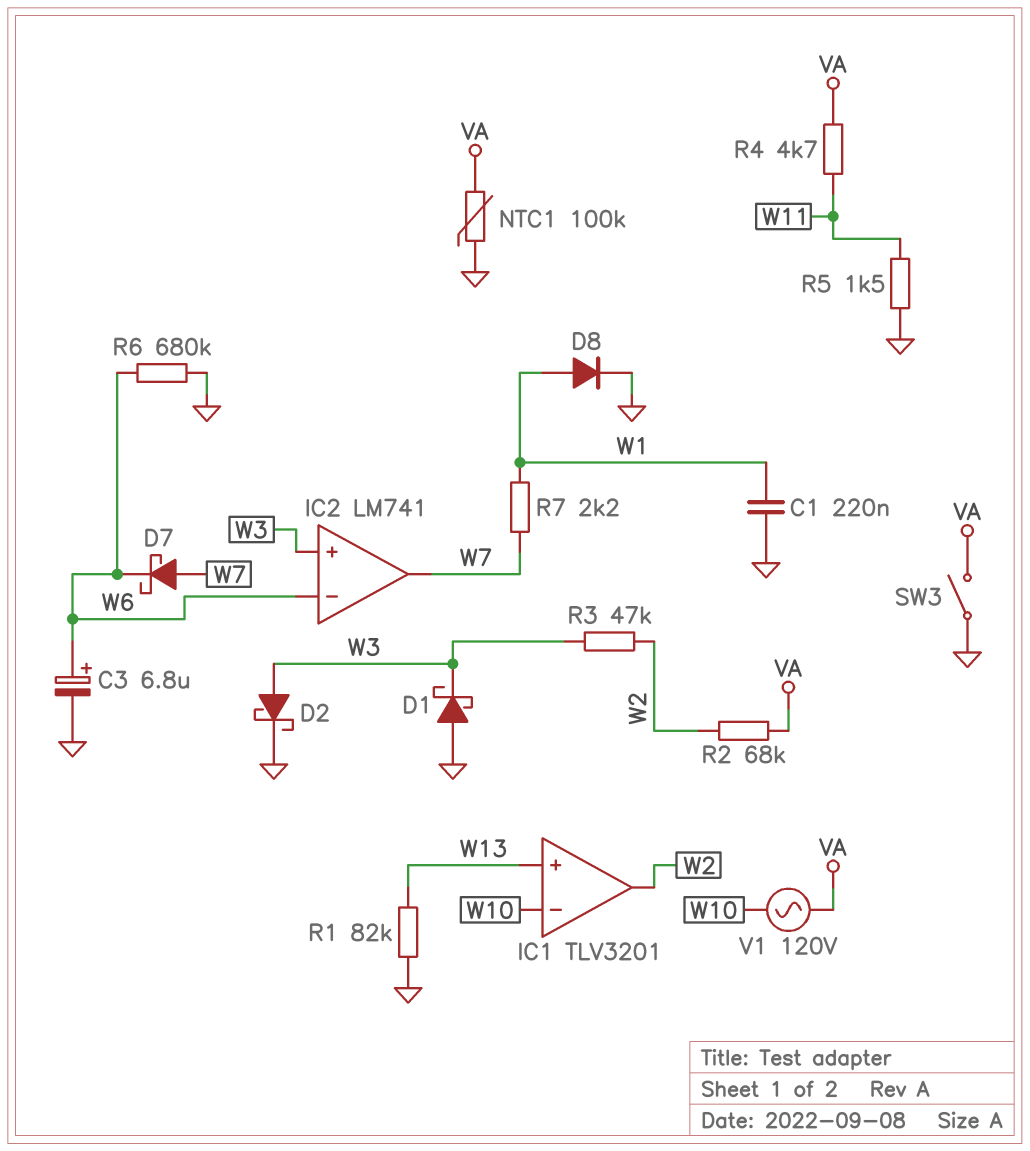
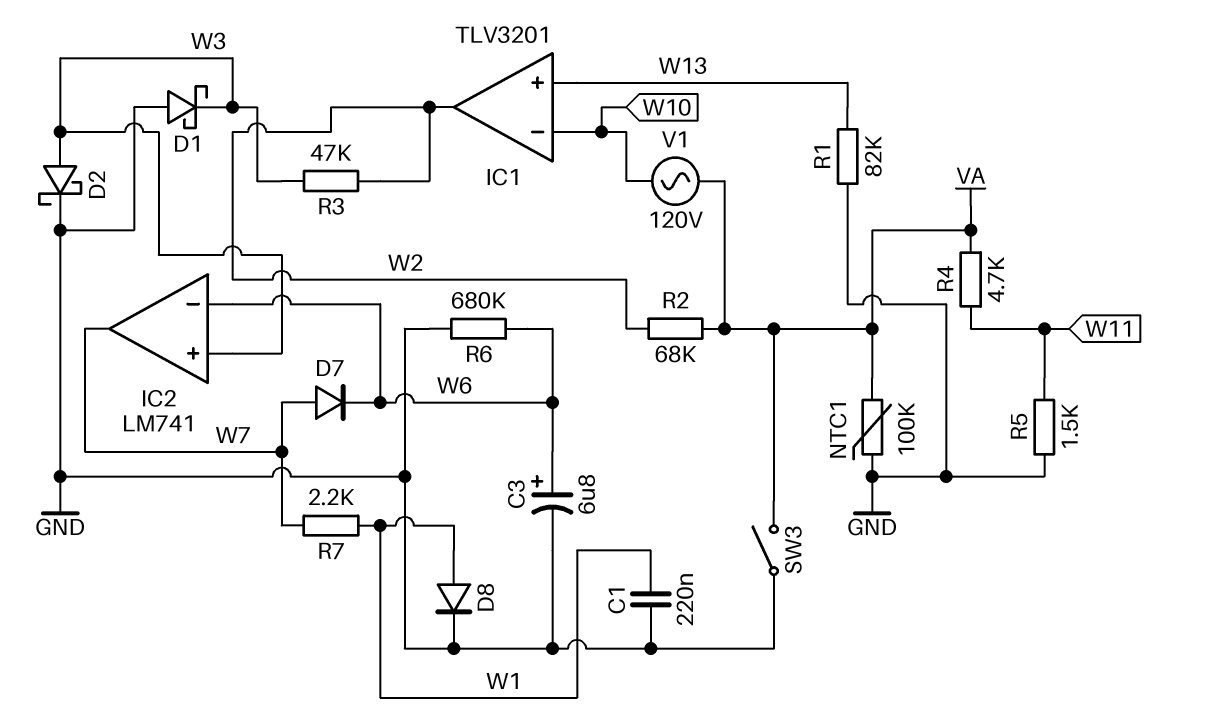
D7: schottky (A W7, K W6) -> diode (A W7, K W6)

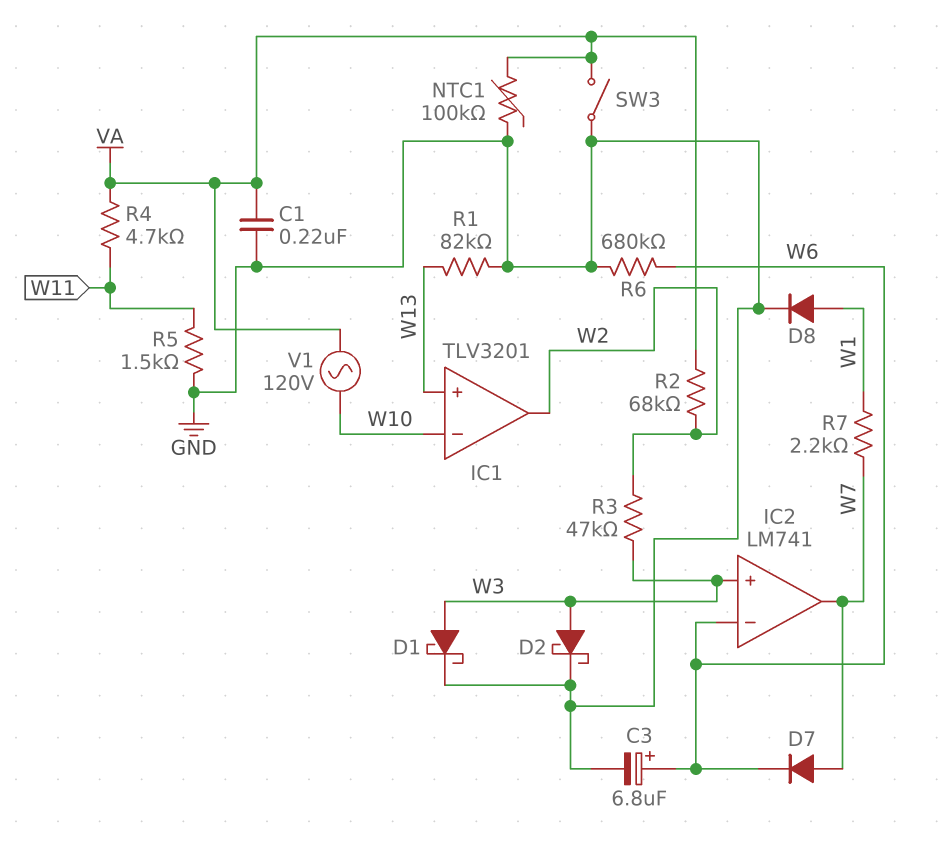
C1: 220nF (GND, W1) -> 220nF (GND, VA)
D1: schottky (A GND, K W3) -> schottky (A W3, K GND)

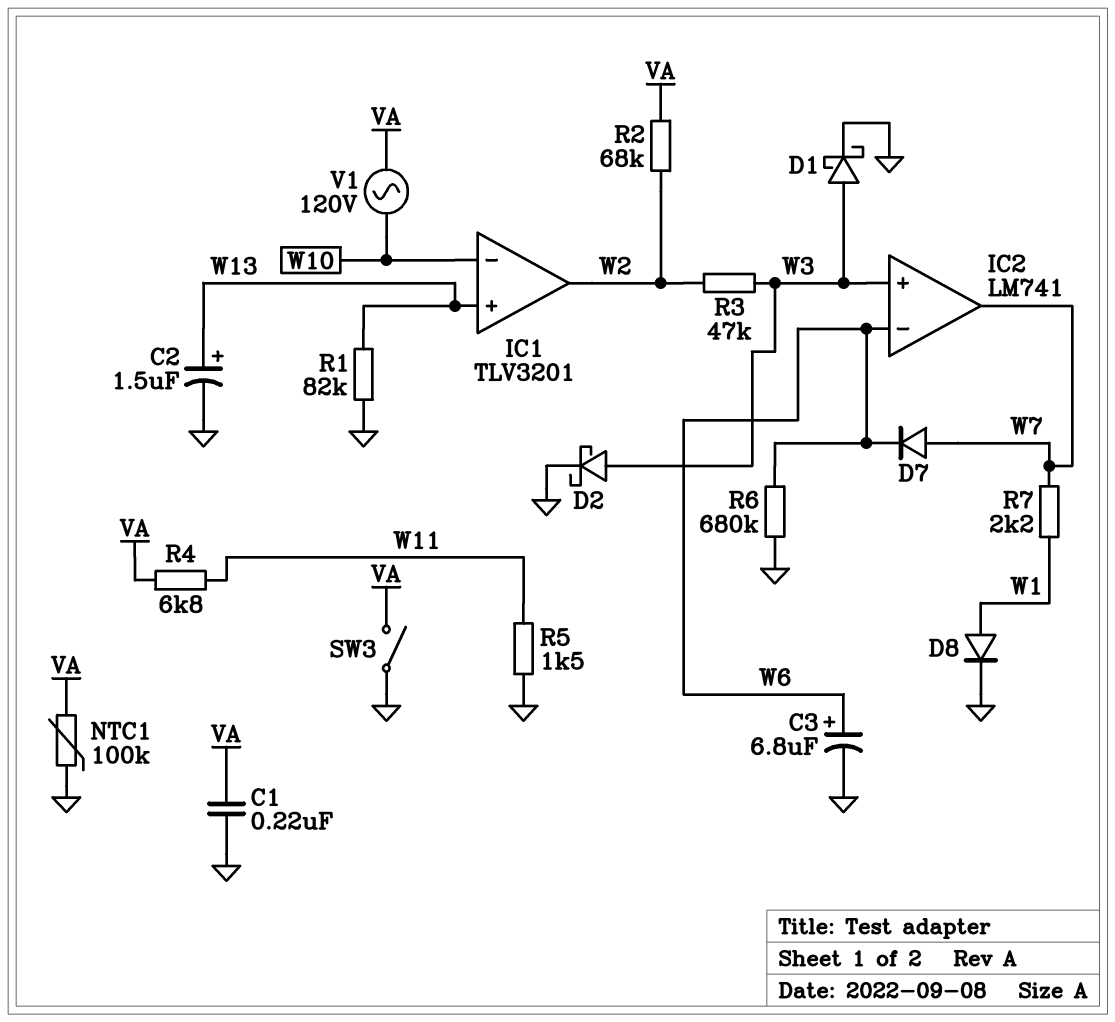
C2: none -> 1.5uF (plus W13, minus GND)
R4: 4.7k (VA, W11) -> 6.8k (VA, W11)

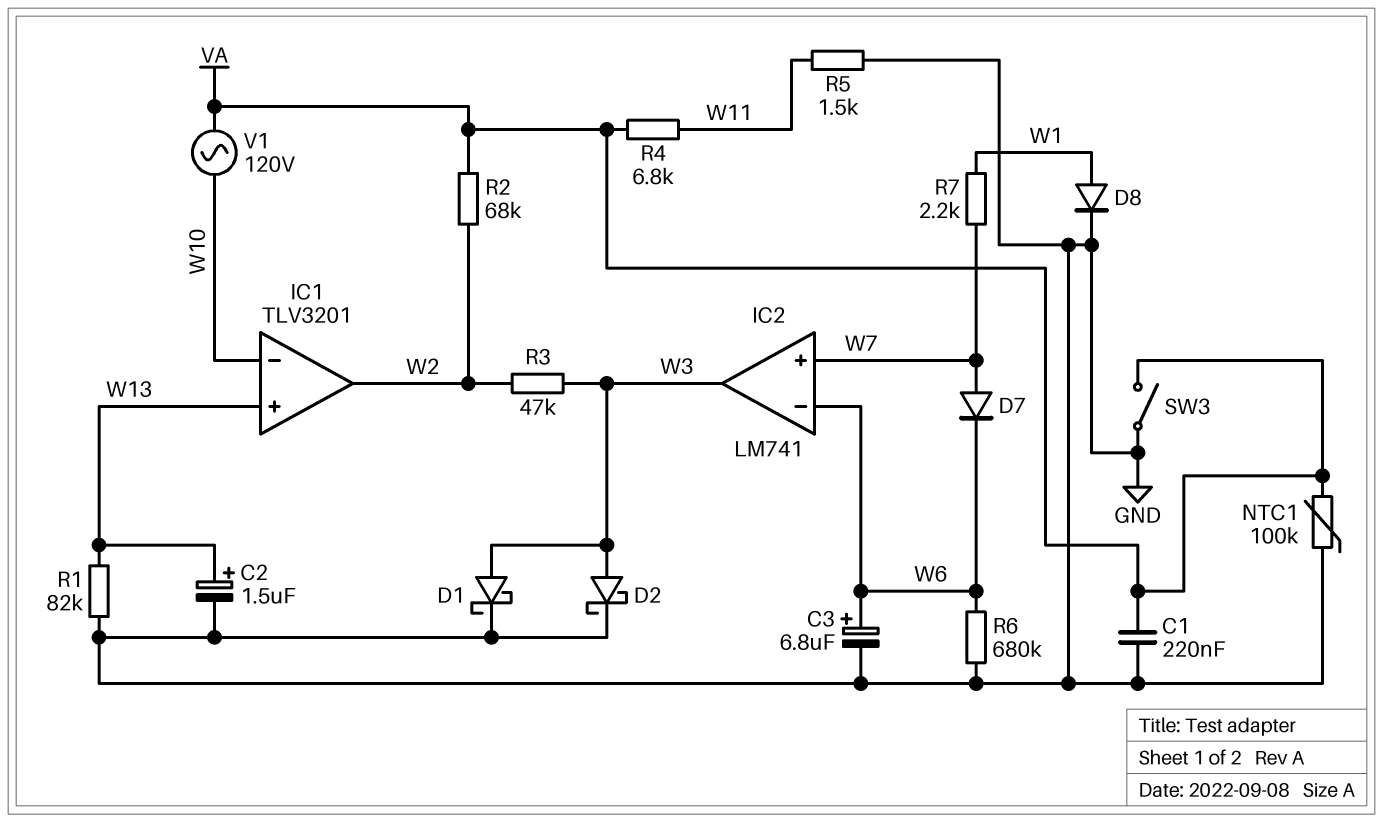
IC2 pin in+: W3 -> W7
IC2 pin out: W7 -> W3

